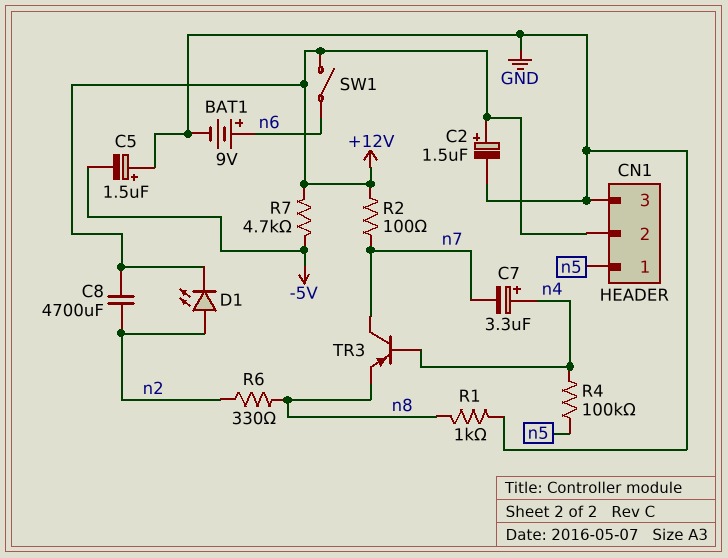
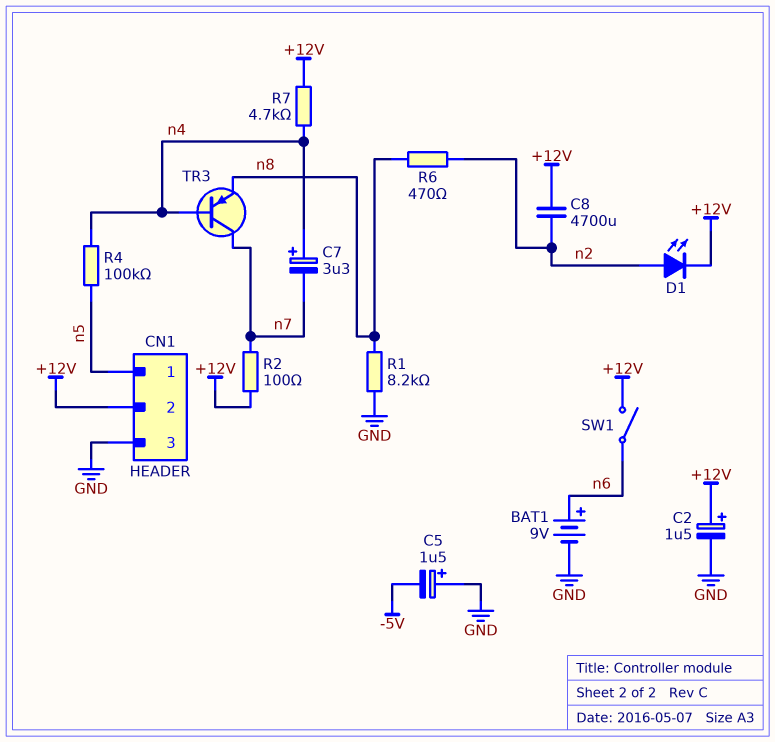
R1: 1k (GND, n8) -> 8.2k (GND, n8)
R6: 330 (n2, n8) -> 470 (n2, n8)
R7: 4.7k (+12V, -5V) -> 4.7k (+12V, n4)

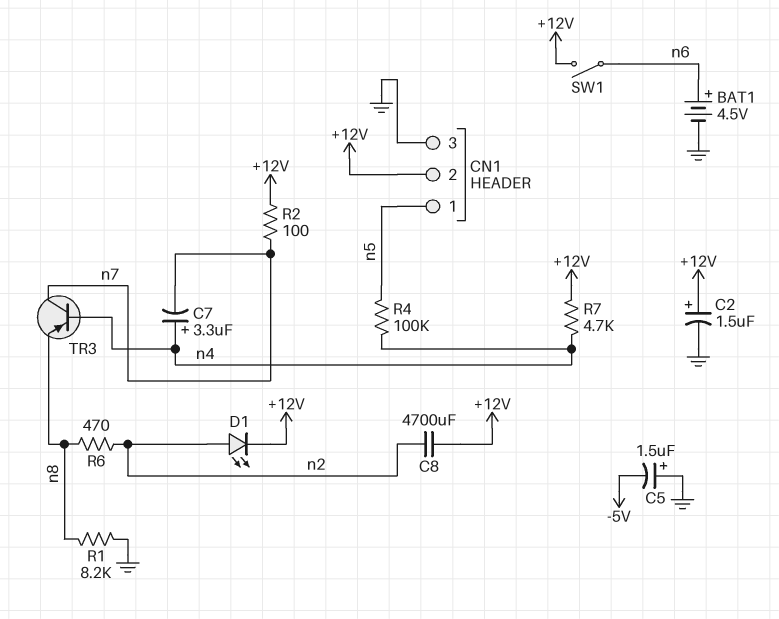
BAT1: 9V (plus n6, minus GND) -> 4.5V (plus n6, minus GND)

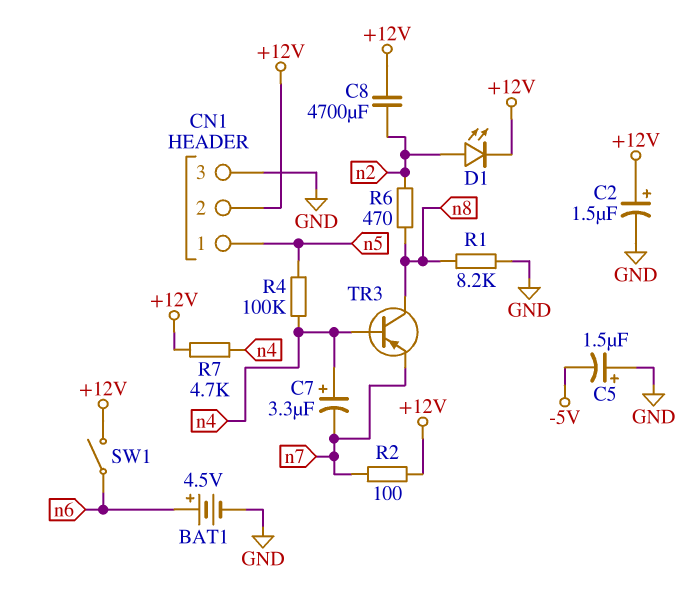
TR3: PNP (B n4, C n7, E n8) -> PNP (B n4, C n8, E n7)

